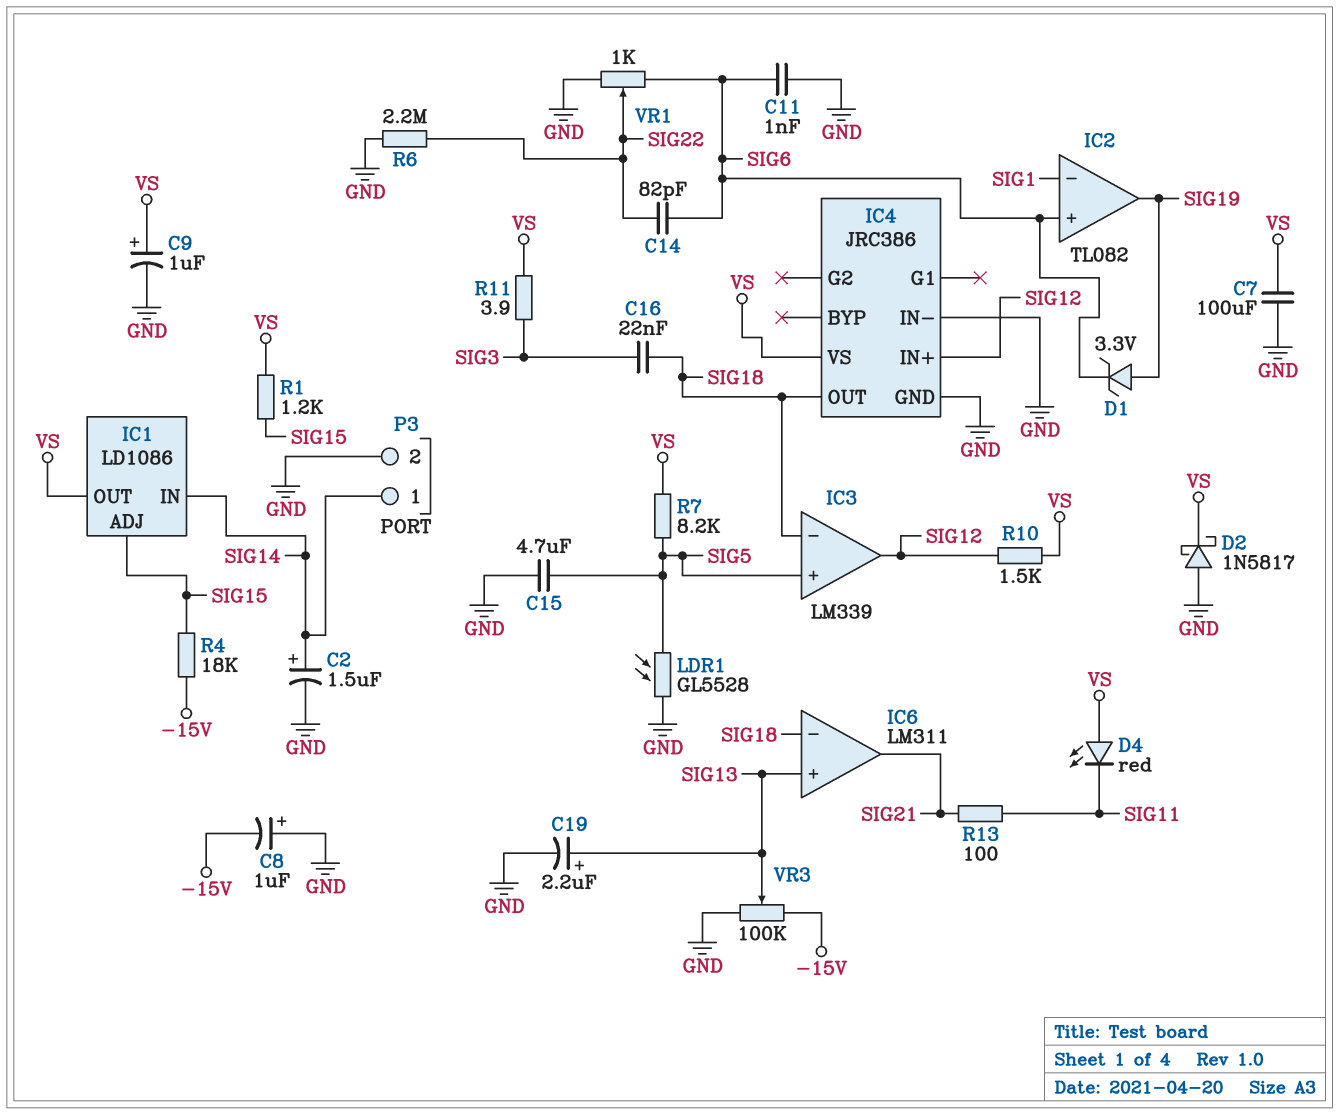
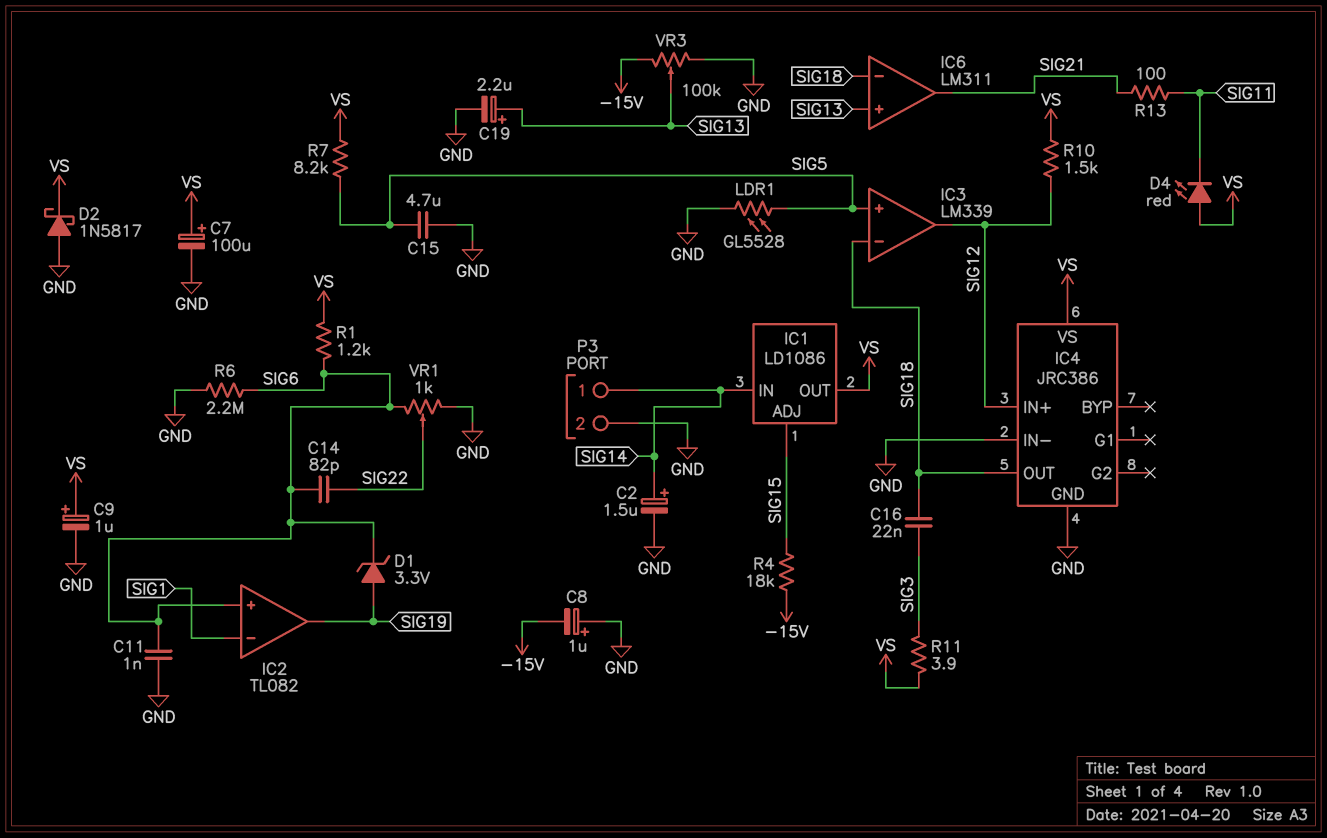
C7: 100uF (GND, VS) -> 100uF (plus VS, minus GND)
R1: 1.2k (SIG15, VS) -> 1.2k (SIG6, VS)
R6: 2.2M (GND, SIG22) -> 2.2M (GND, SIG6)

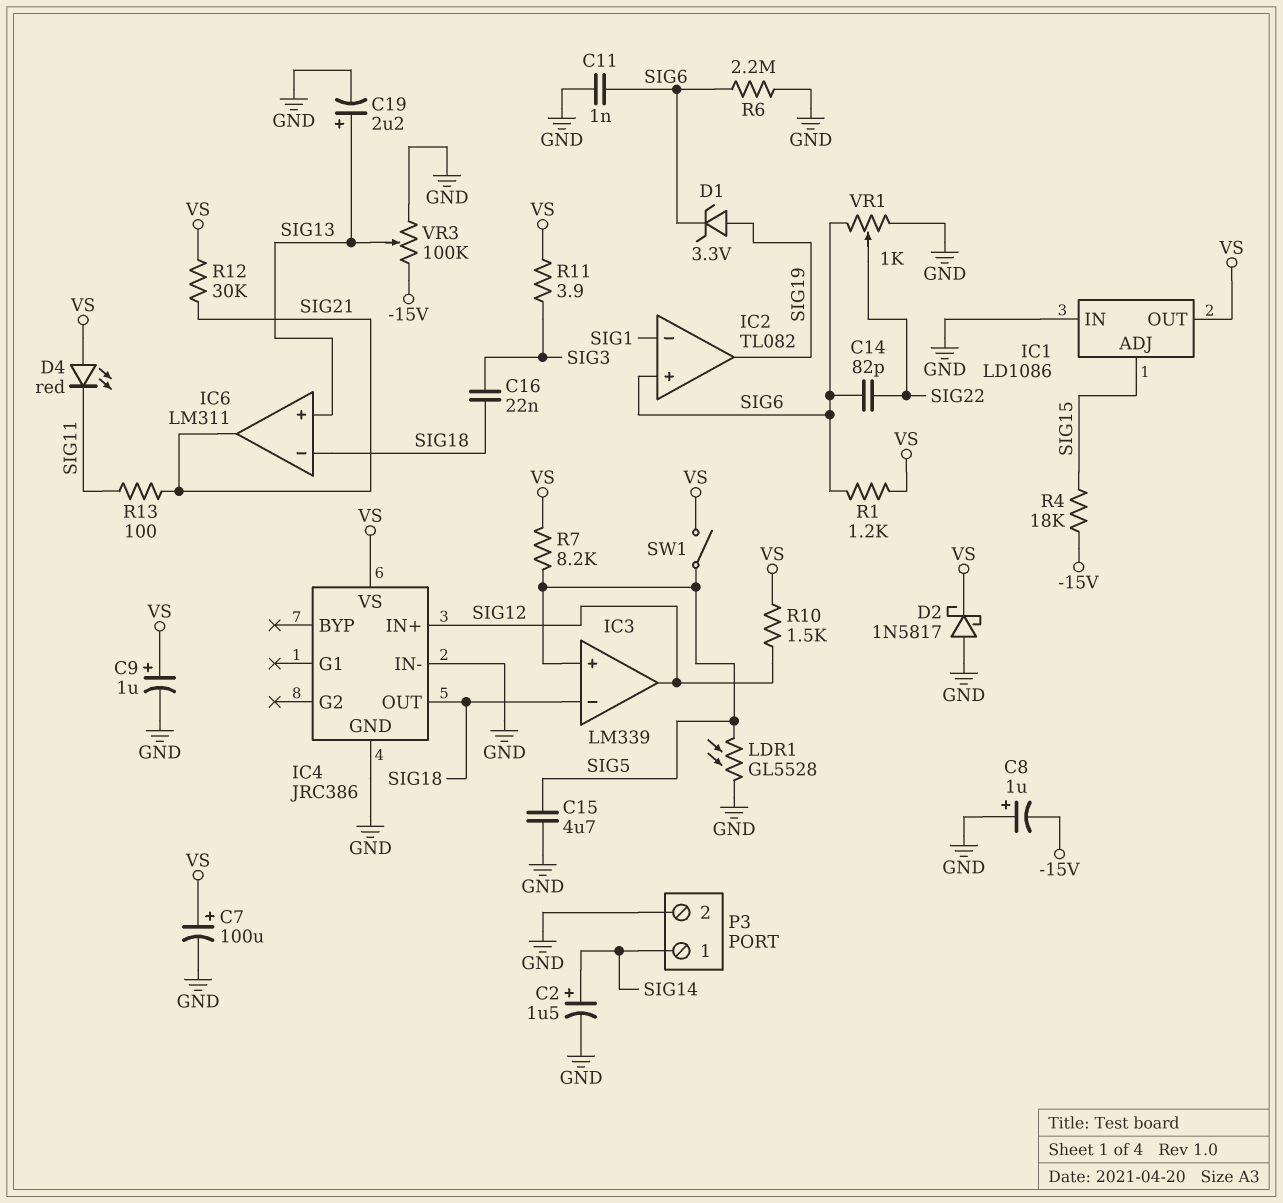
IC1 pin IN: SIG14 -> GND
R12: none -> 30k (SIG21, VS)
SW1: none -> switch (SIG5, VS)

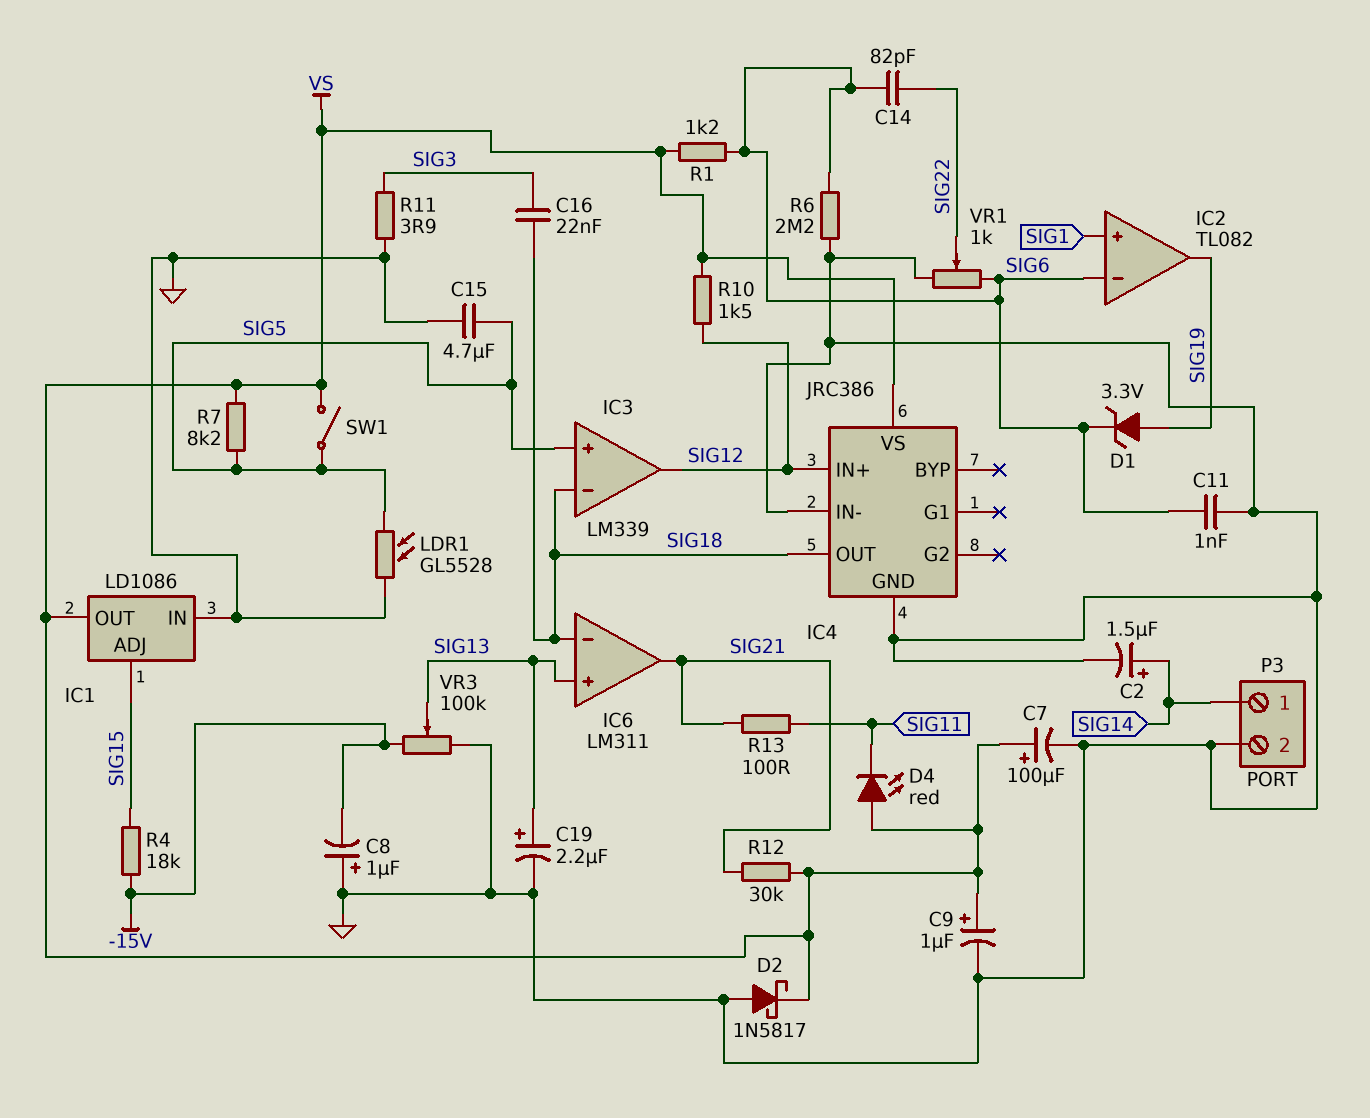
IC2 pin in+: SIG6 -> SIG1
IC2 pin in-: SIG1 -> SIG6
R11: 3.9 (SIG3, VS) -> 3.9 (GND, SIG3)

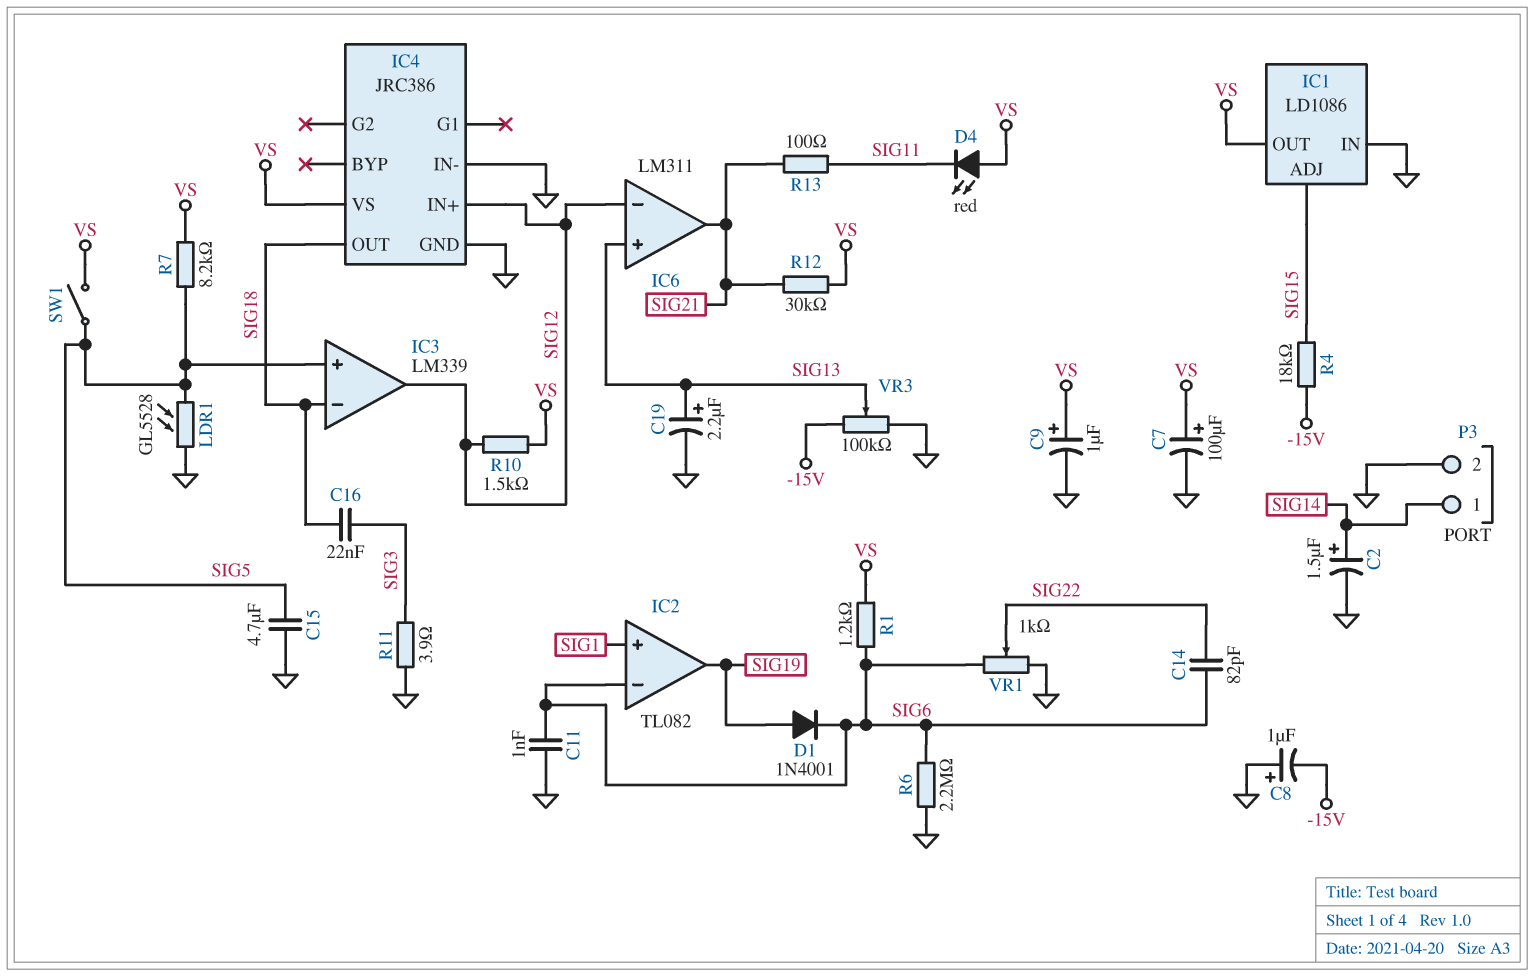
D1: zener 3.3V (A SIG19, K SIG6) -> diode 1N4001 (A SIG19, K SIG6)
D2: schottky 1N5817 (A GND, K VS) -> none
IC6 pin in-: SIG18 -> SIG12

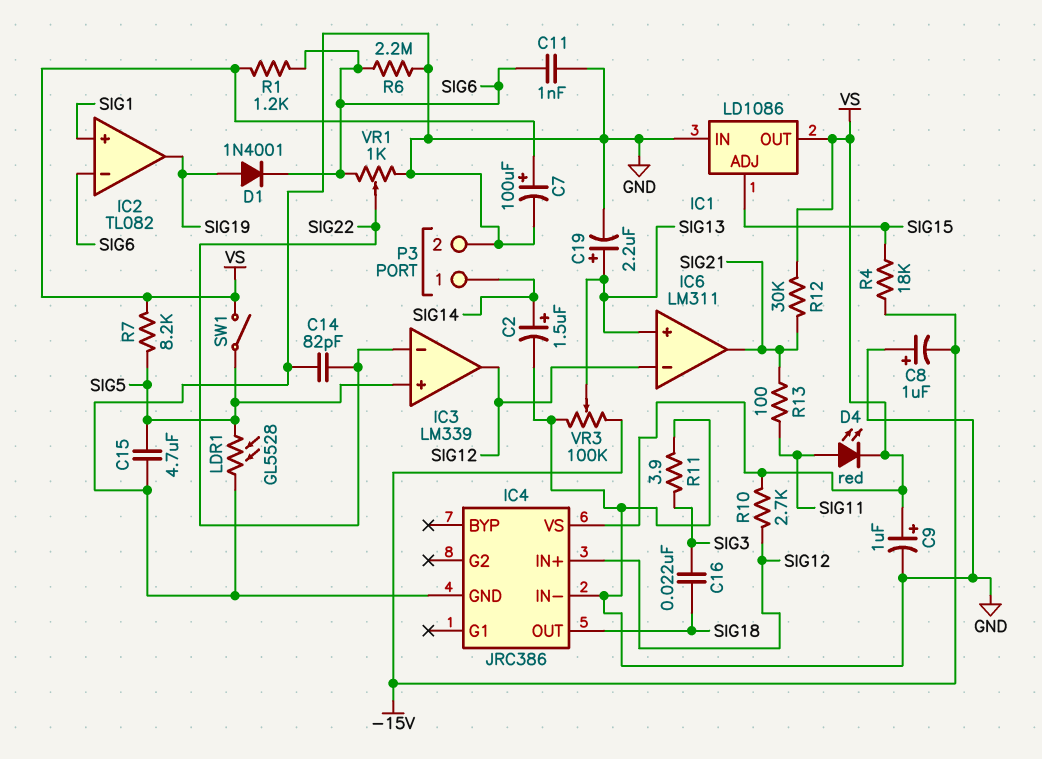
C14: 82pF (SIG6, SIG22) -> 82pF (GND, SIG22)
D4: LED red (A VS, K SIG11) -> LED red (A SIG11, K VS)
IC3 pin in-: SIG18 -> SIG22
R10: 1.5k (SIG12, VS) -> 2.7k (SIG12, VS)

